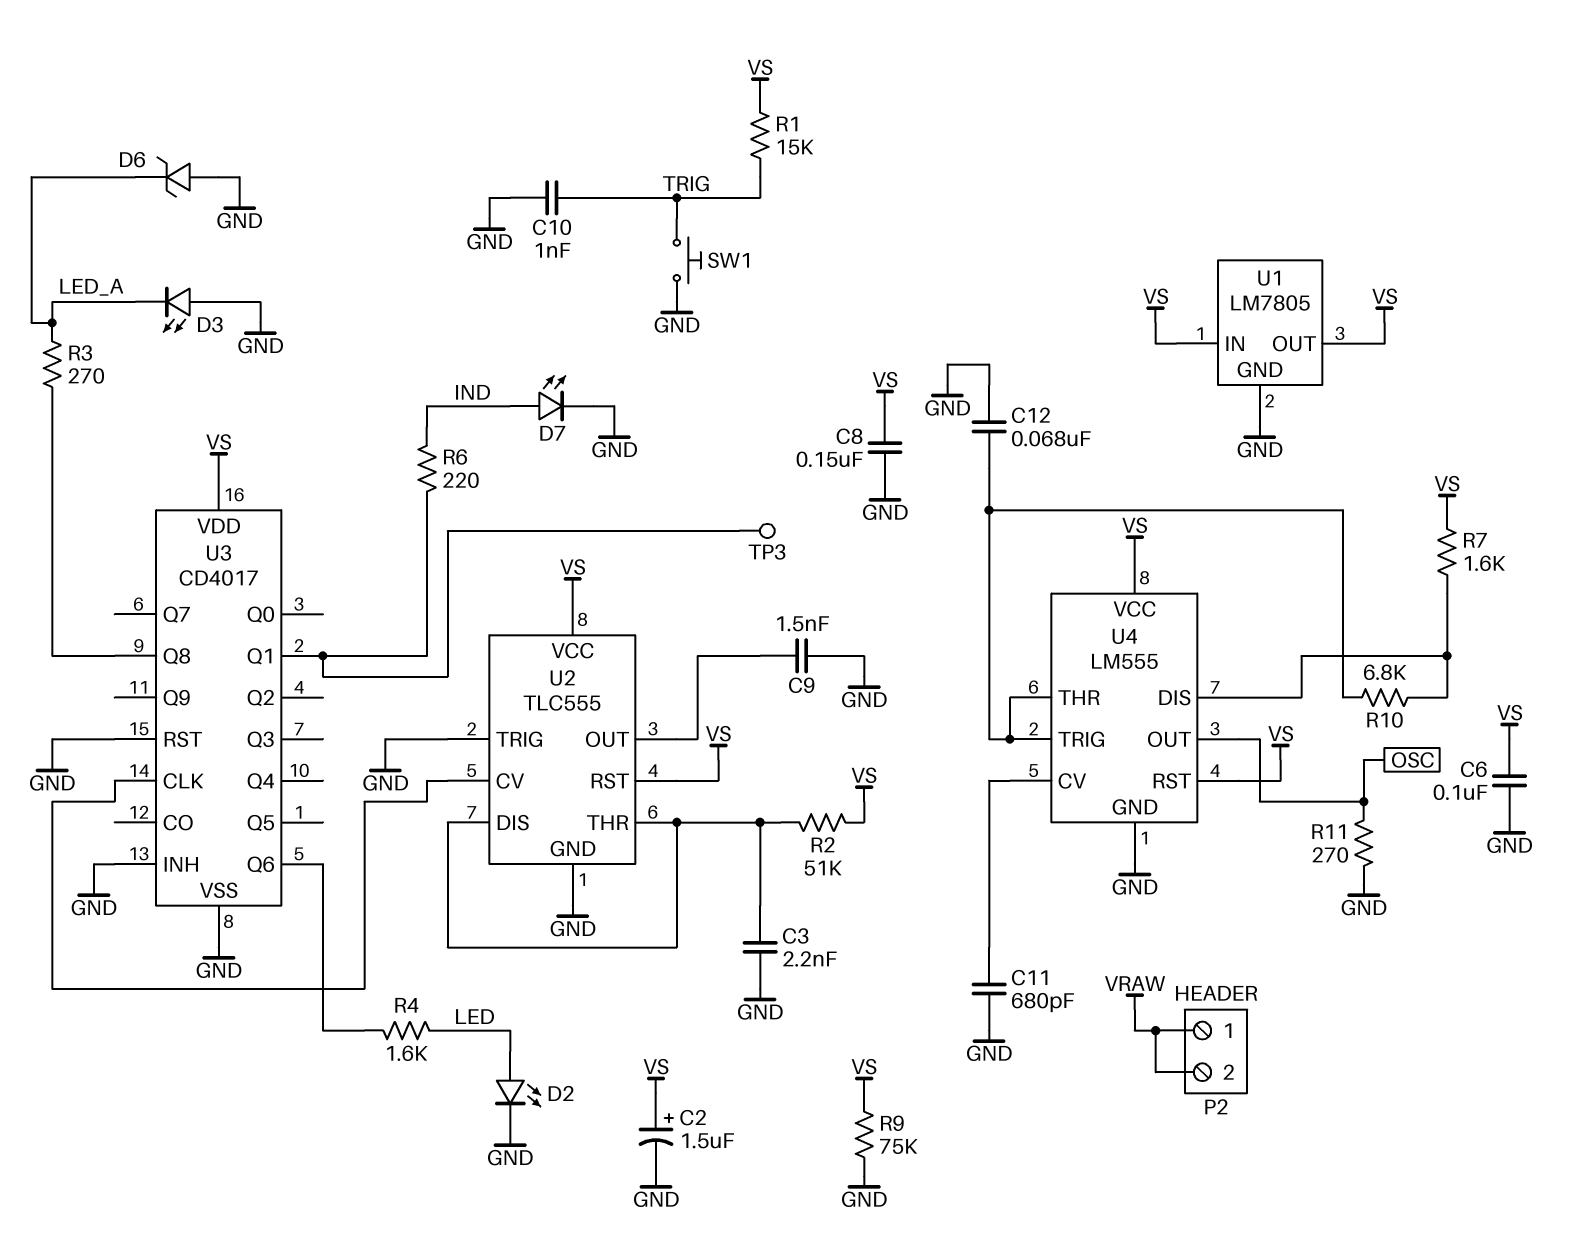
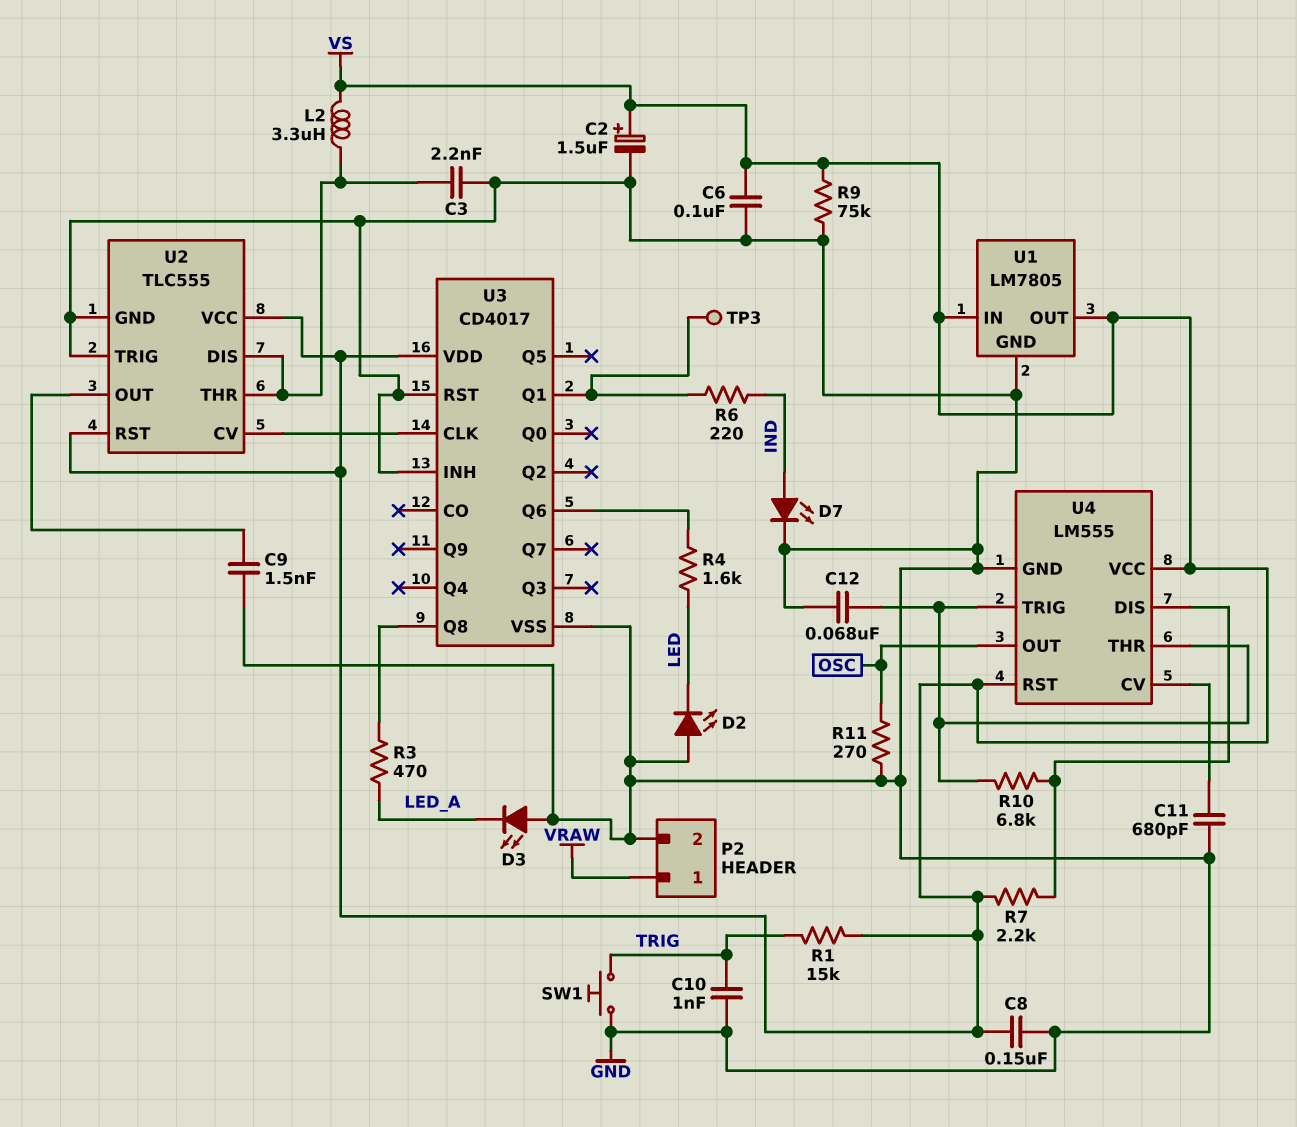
D2: LED (A LED, K GND) -> LED (A GND, K LED)
D6: zener (A GND, K LED_A) -> none
L2: none -> 3.3uH (U2/DIS, VS)
P2 pin 2: VRAW -> GND
R2: 51k (U2/DIS, VS) -> none
R3: 270 (LED_A, U3/Q8) -> 470 (LED_A, U3/Q8)
R7: 1.6k (U4/DIS, VS) -> 2.2k (U4/DIS, VS)

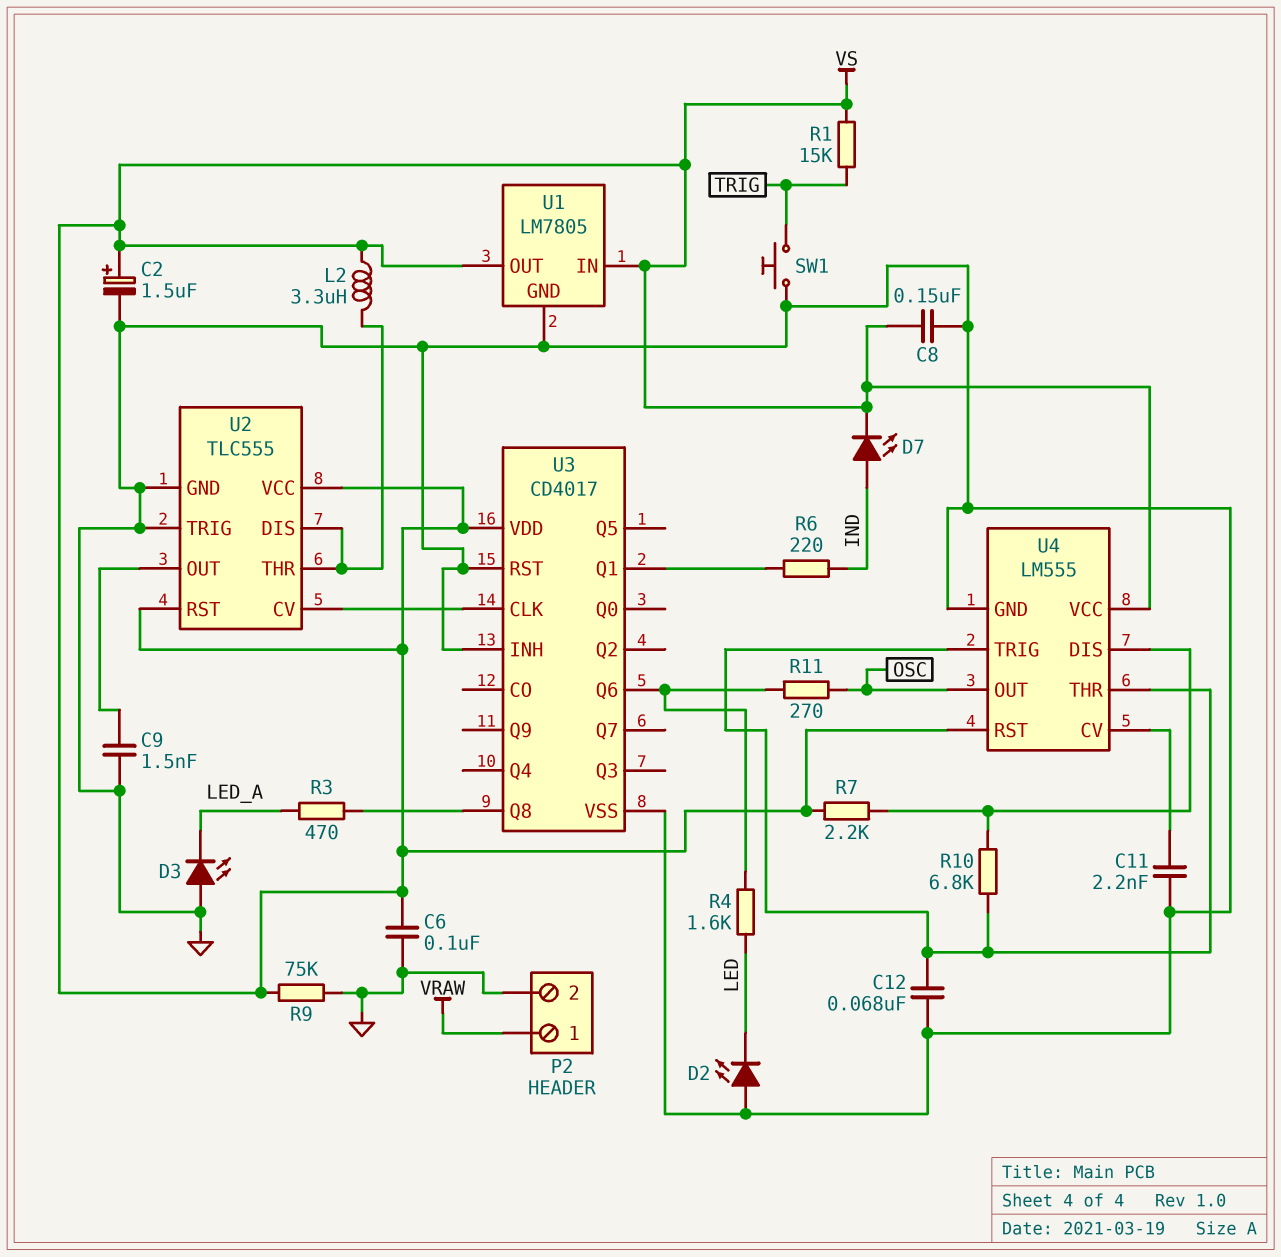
C3: 2.2nF (GND, U2/DIS) -> none
C10: 1nF (GND, TRIG) -> none
C11: 680pF (GND, U4/CV) -> 2.2nF (GND, U4/CV)
D7: LED (A IND, K GND) -> LED (A IND, K VS)
R11: 270 (GND, OSC) -> 270 (OSC, U3/Q6)
TP3: test point (U3/Q1) -> none

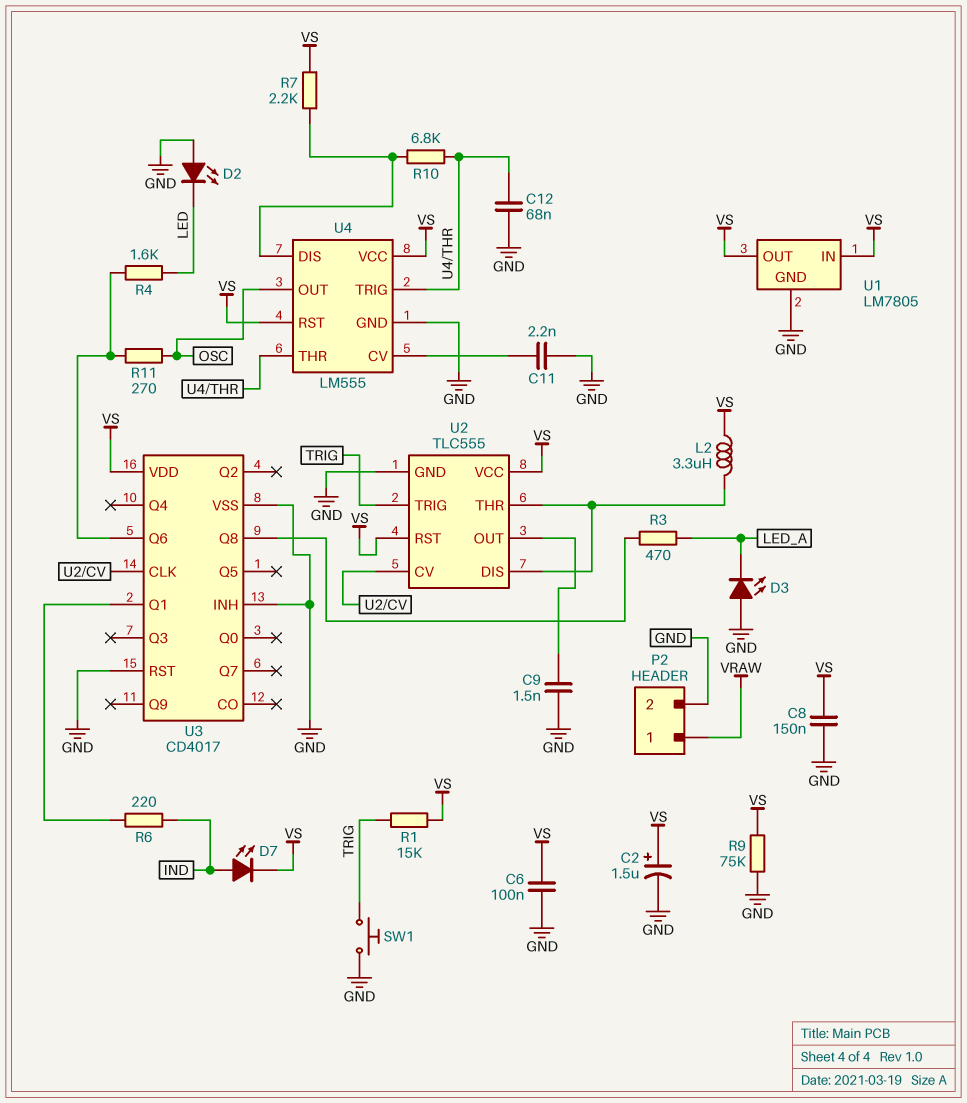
U2 pin TRIG: GND -> TRIG

